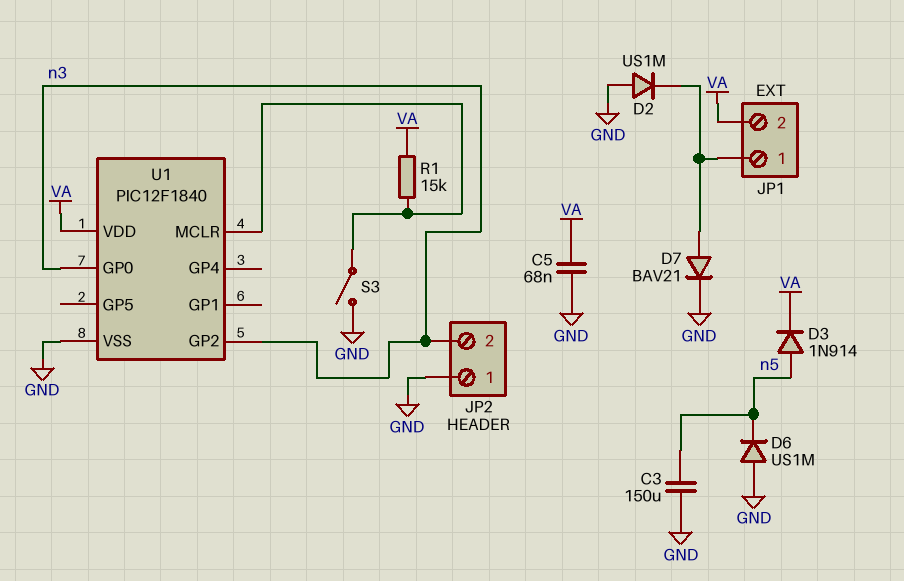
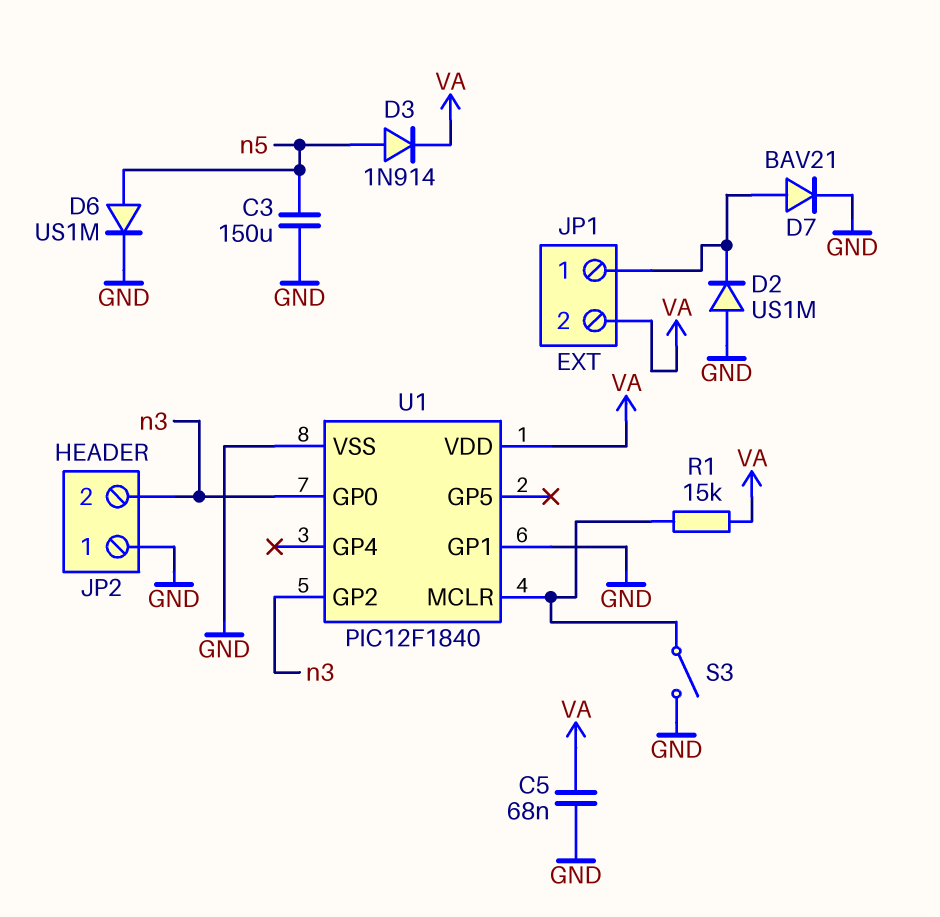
D6: diode US1M (A GND, K n5) -> diode US1M (A n5, K GND)
U1 pin GP1: none -> GND

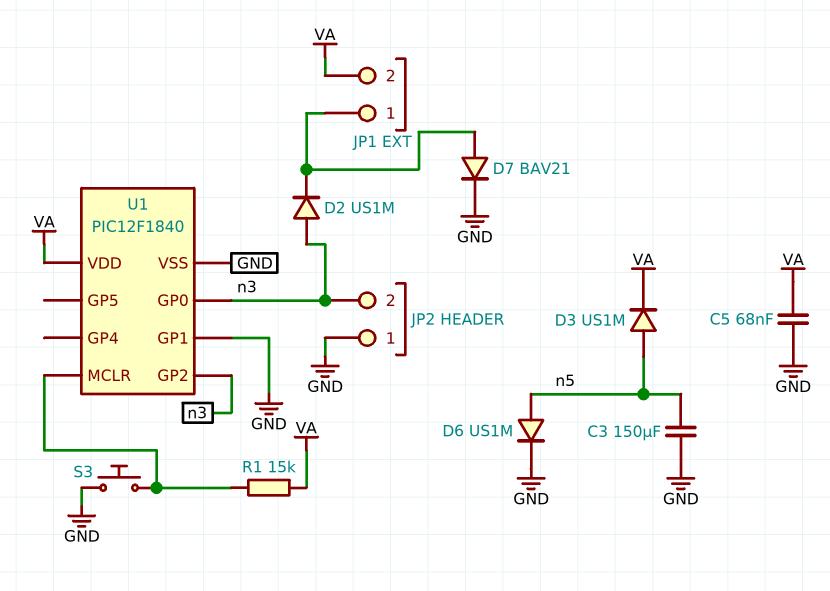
D2: diode US1M (A GND, K JP1/1) -> diode US1M (A n3, K JP1/1)
D3: diode 1N914 (A n5, K VA) -> diode US1M (A n5, K VA)
S3: switch (GND, U1/MCLR) -> button (GND, U1/MCLR)

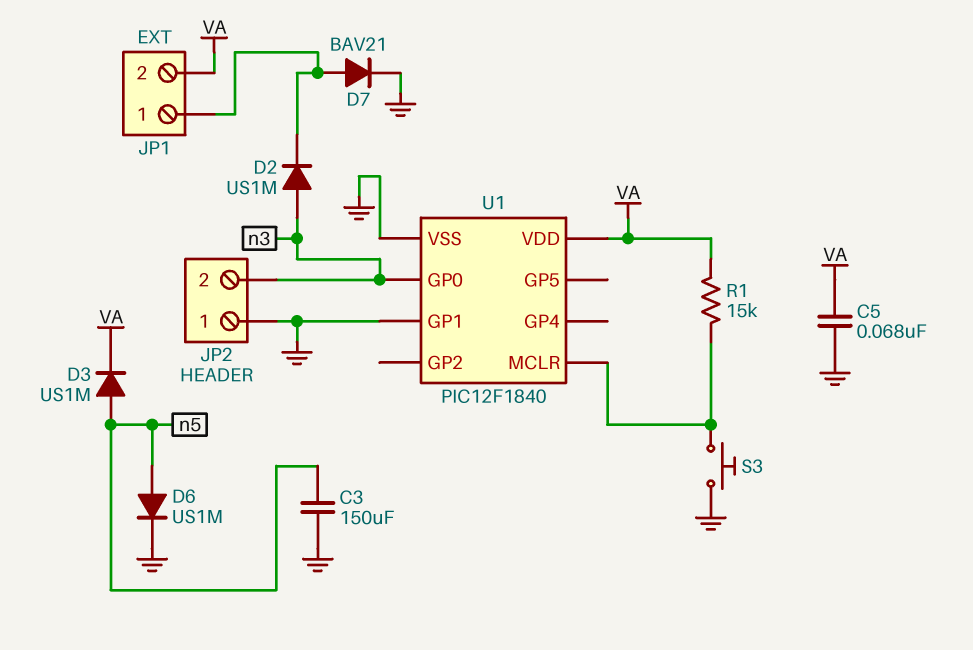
U1 pin GP2: n3 -> none

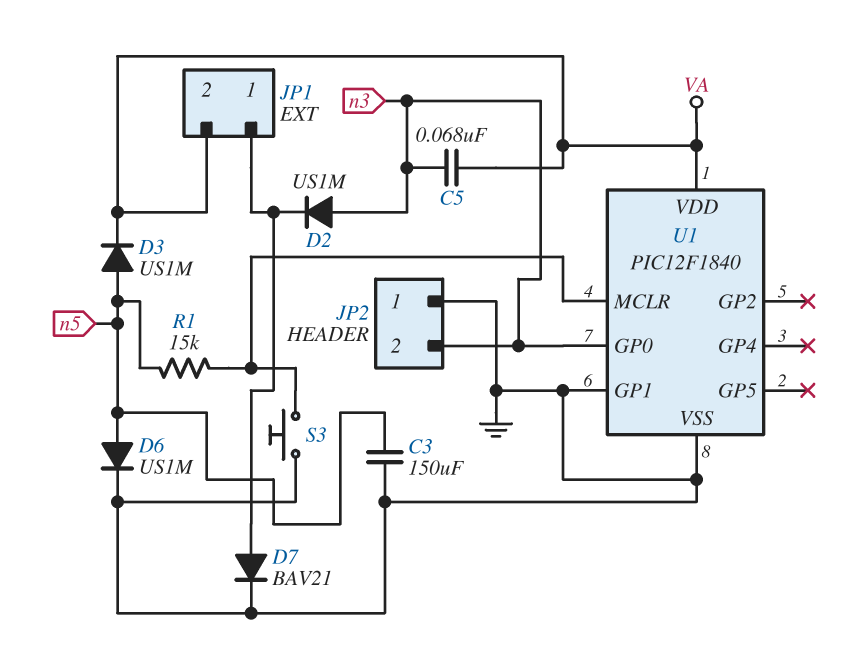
C5: 68nF (GND, VA) -> 68nF (VA, n3)
R1: 15k (U1/MCLR, VA) -> 15k (U1/MCLR, n5)

